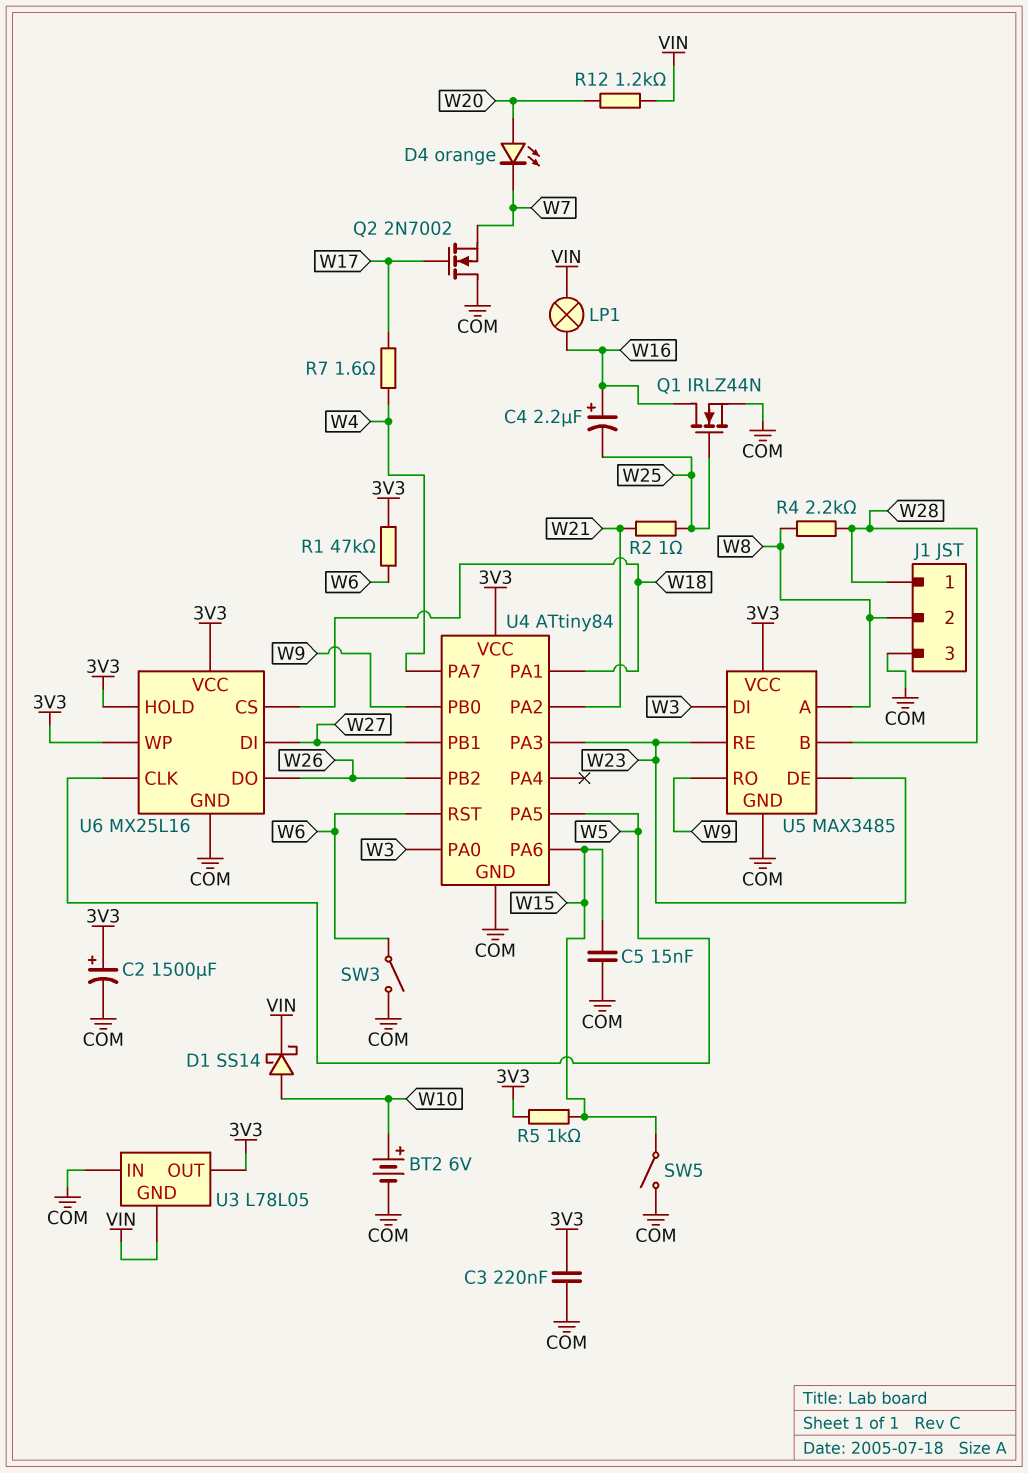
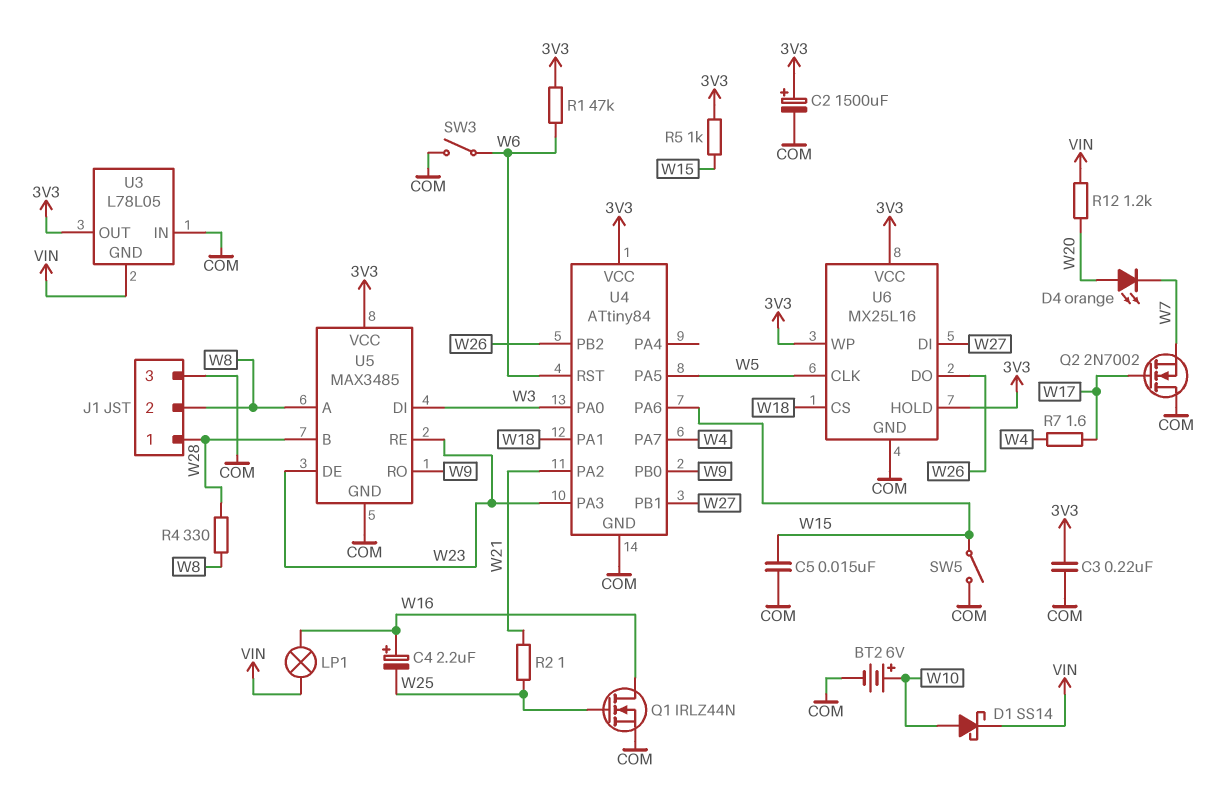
R4: 2.2k (W8, W28) -> 330 (W8, W28)

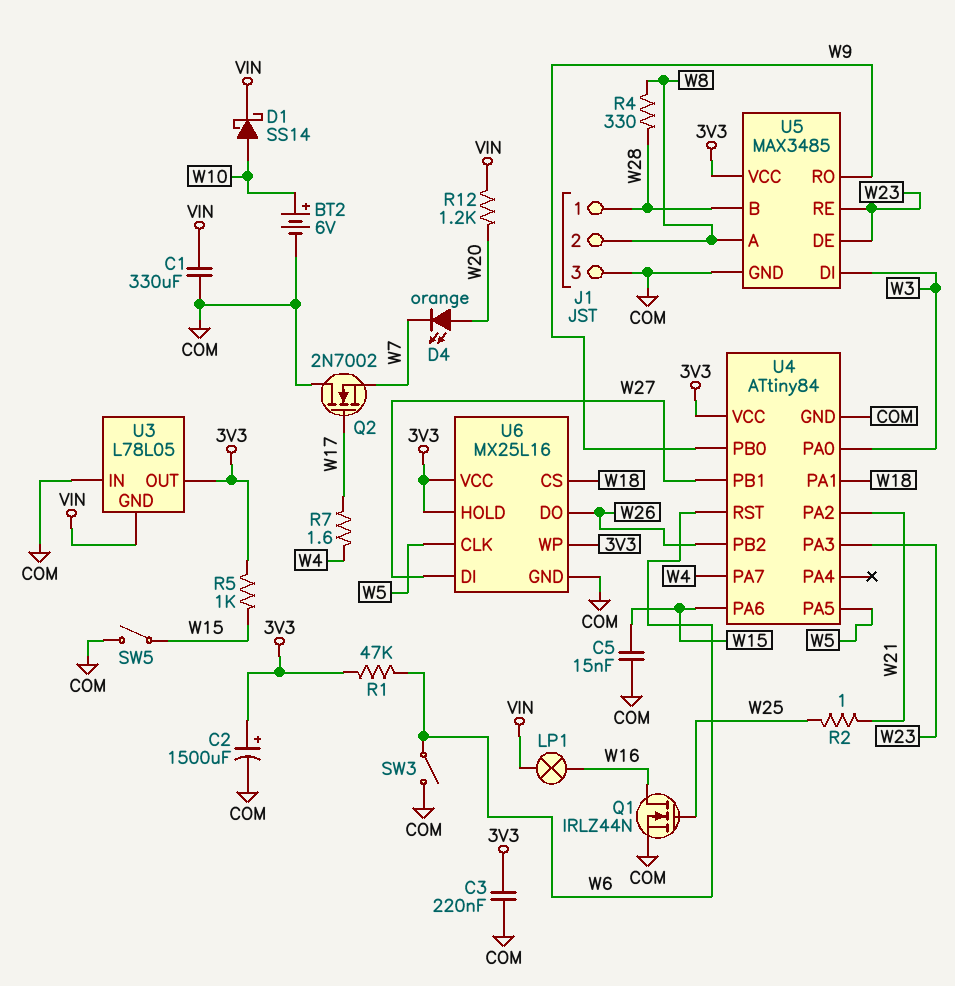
C1: none -> 330uF (COM, VIN)
C4: 2.2uF (plus W16, minus W25) -> none

